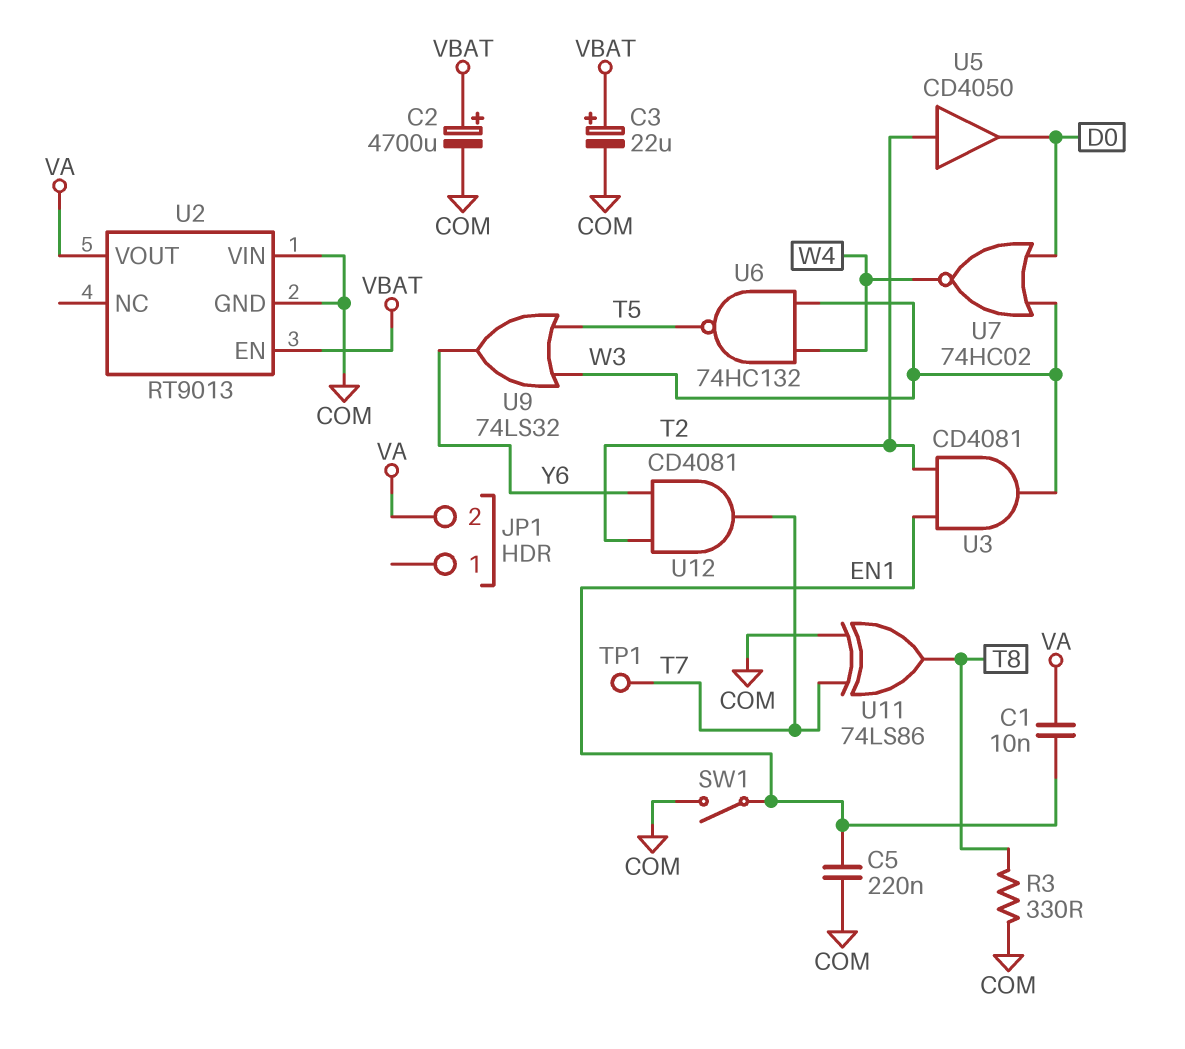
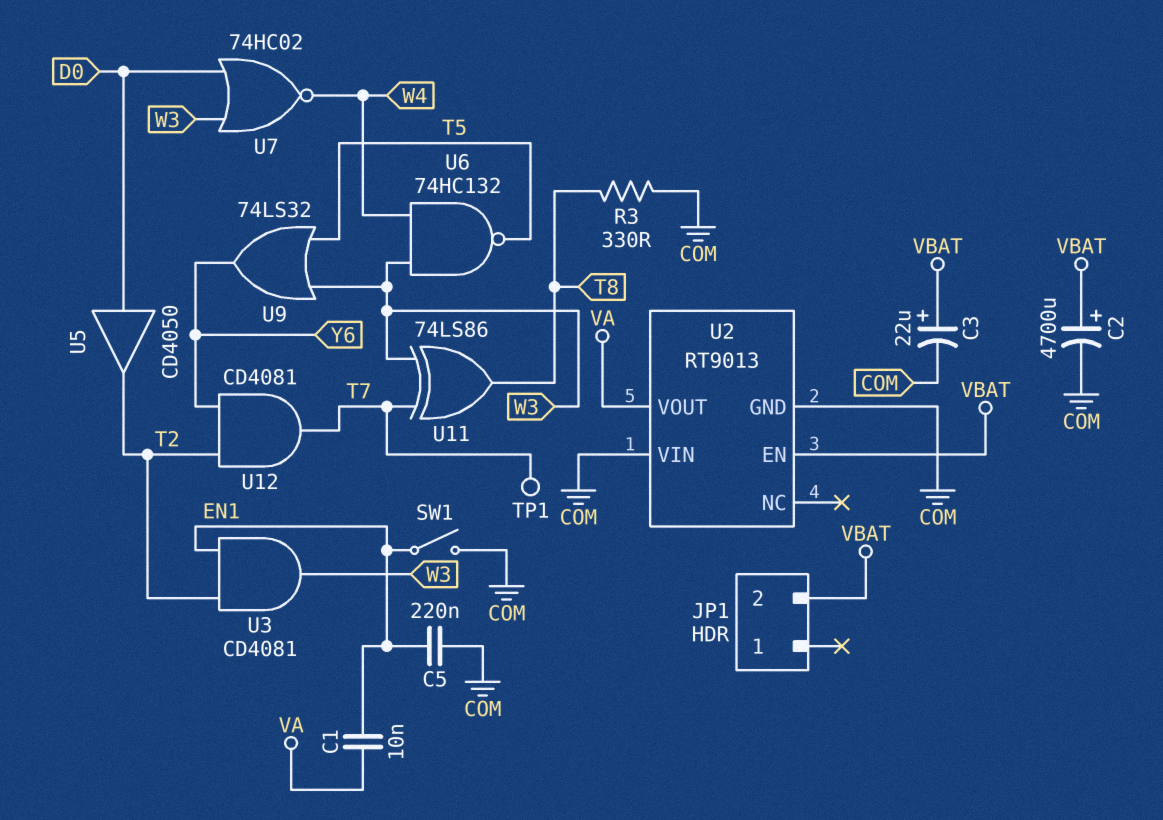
JP1 pin 2: VA -> VBAT
U5: buffer CD4050 (in T2, out D0) -> buffer CD4050 (in D0, out T2)
U11: XOR 74LS86 (in COM, in T7, out T8) -> XOR 74LS86 (in T7, in W3, out T8)

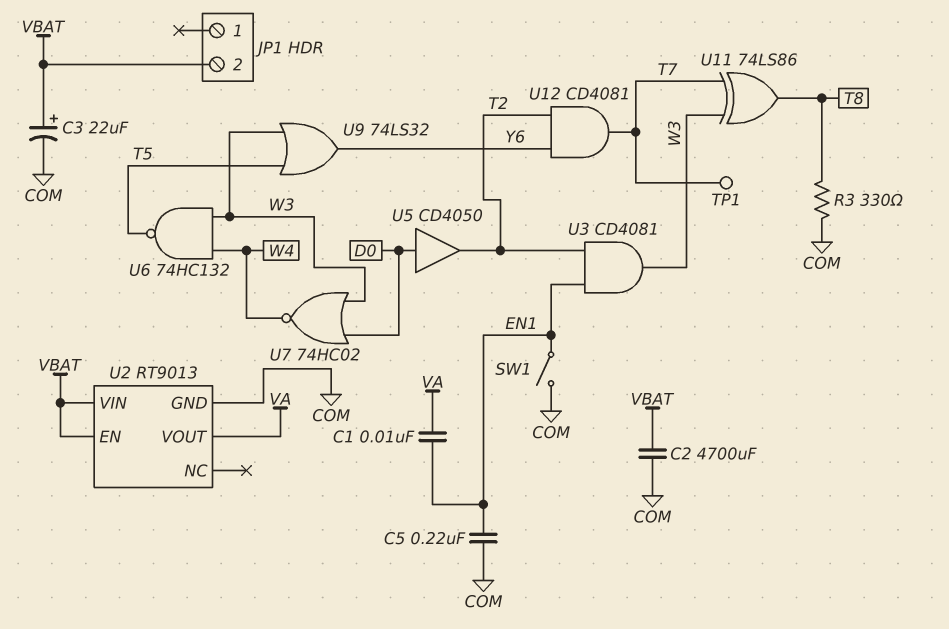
C2: 4700uF (plus VBAT, minus COM) -> 4700uF (COM, VBAT)
U2 pin VIN: COM -> VBAT

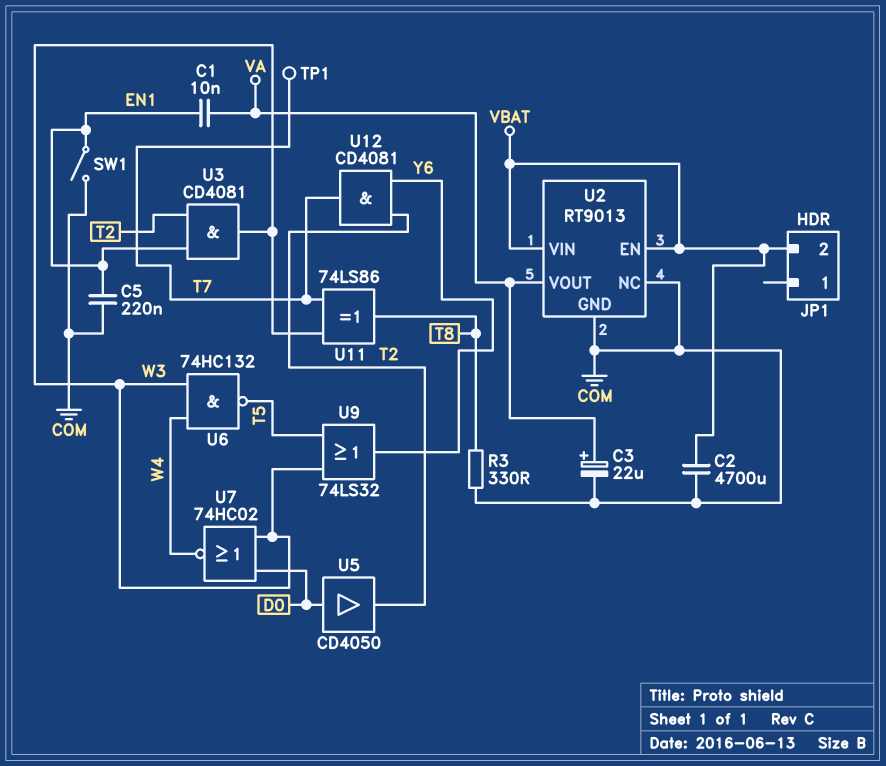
C3: 22uF (plus VBAT, minus COM) -> 22uF (plus VA, minus COM)
U2 pin NC: none -> COM

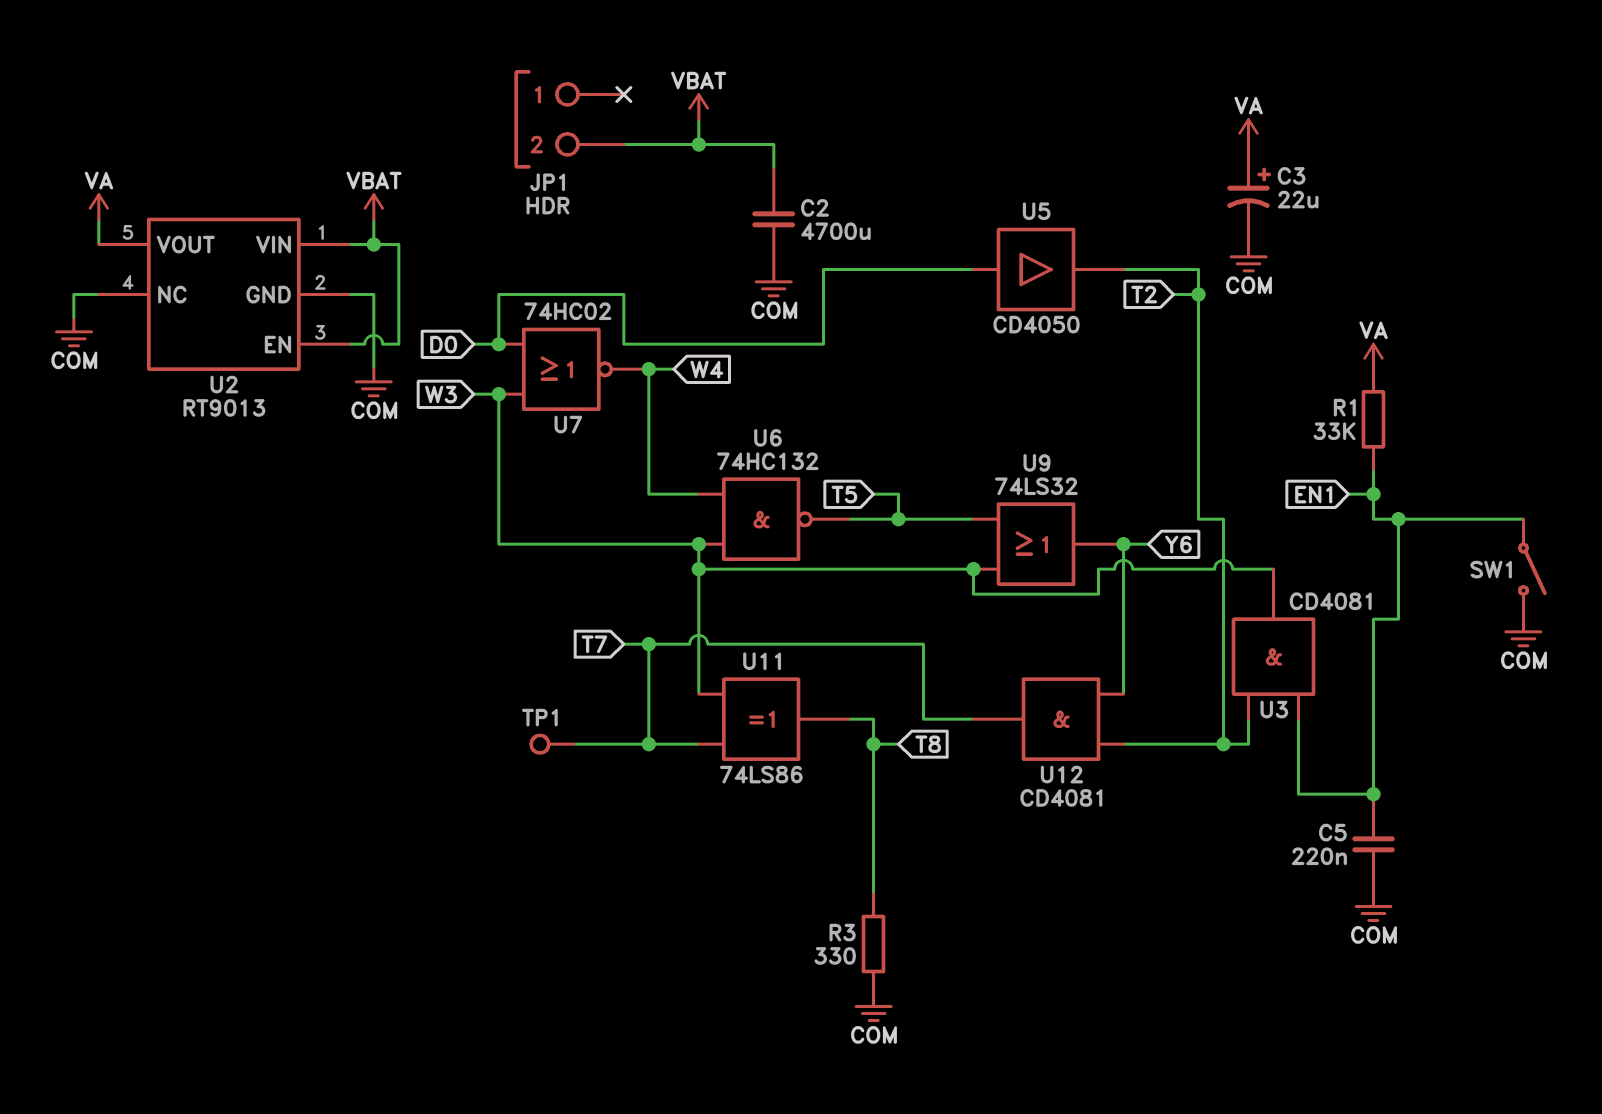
C1: 10nF (EN1, VA) -> none
R1: none -> 33k (EN1, VA)

